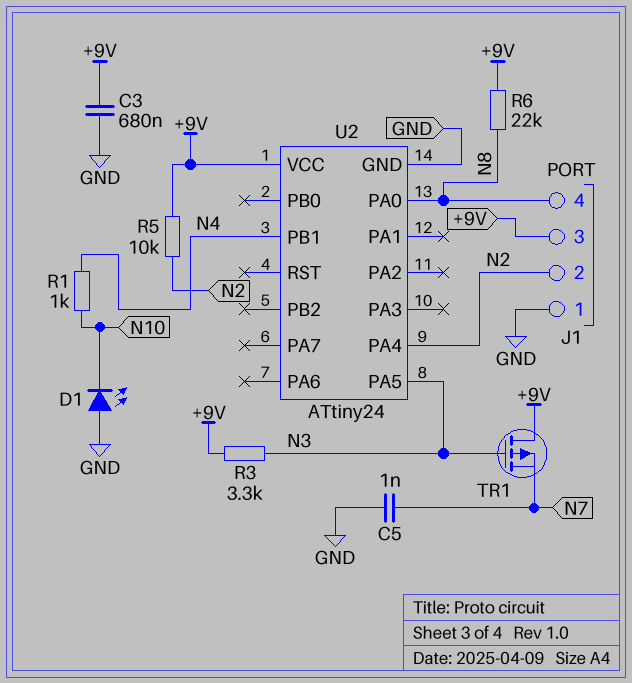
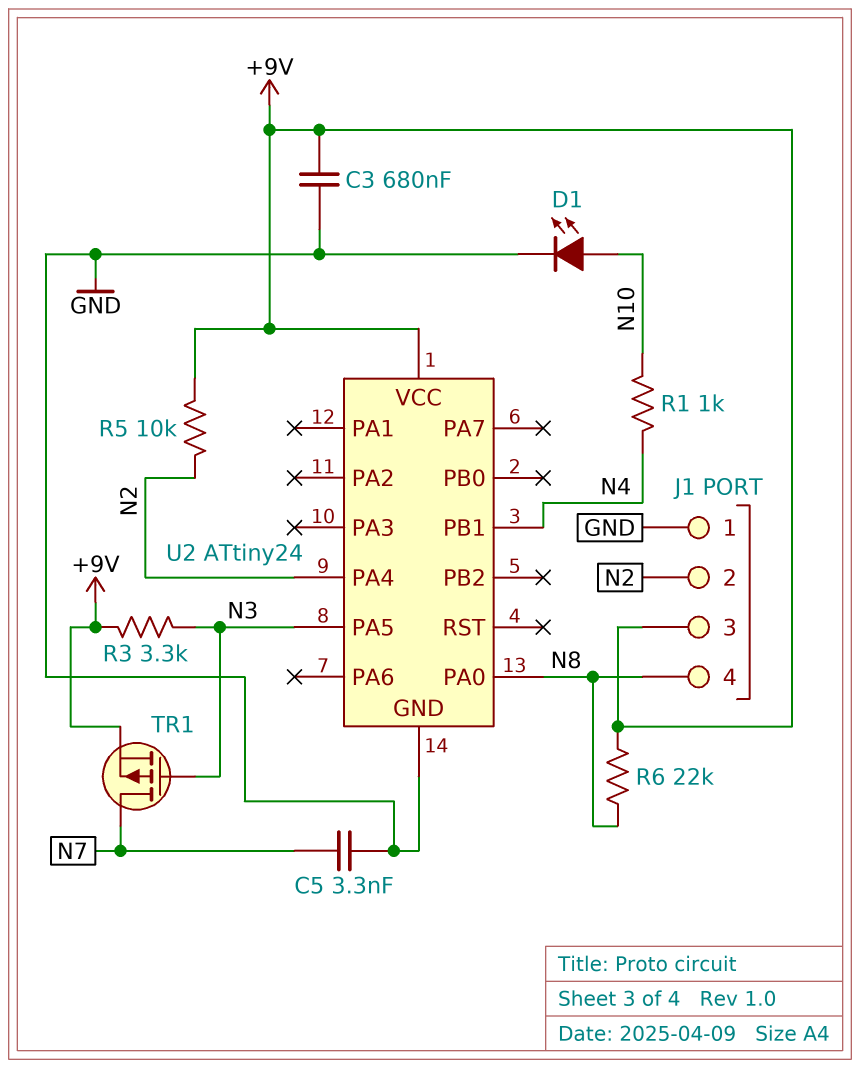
C5: 1nF (GND, N7) -> 3.3nF (GND, N7)
D1: LED (A GND, K N10) -> LED (A N10, K GND)
TR1: PMOS (G N3, D +9V, S N7) -> PMOS (G N3, D N7, S +9V)

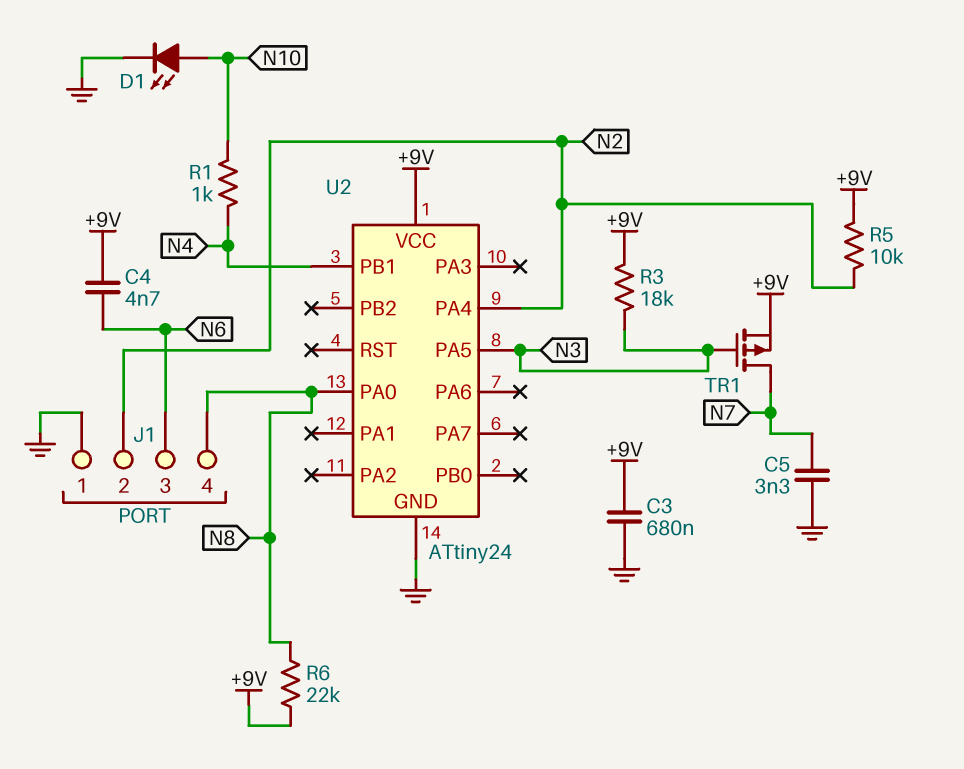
C4: none -> 4.7nF (+9V, N6)
J1 pin 3: +9V -> N6
R3: 3.3k (+9V, N3) -> 18k (+9V, N3)

